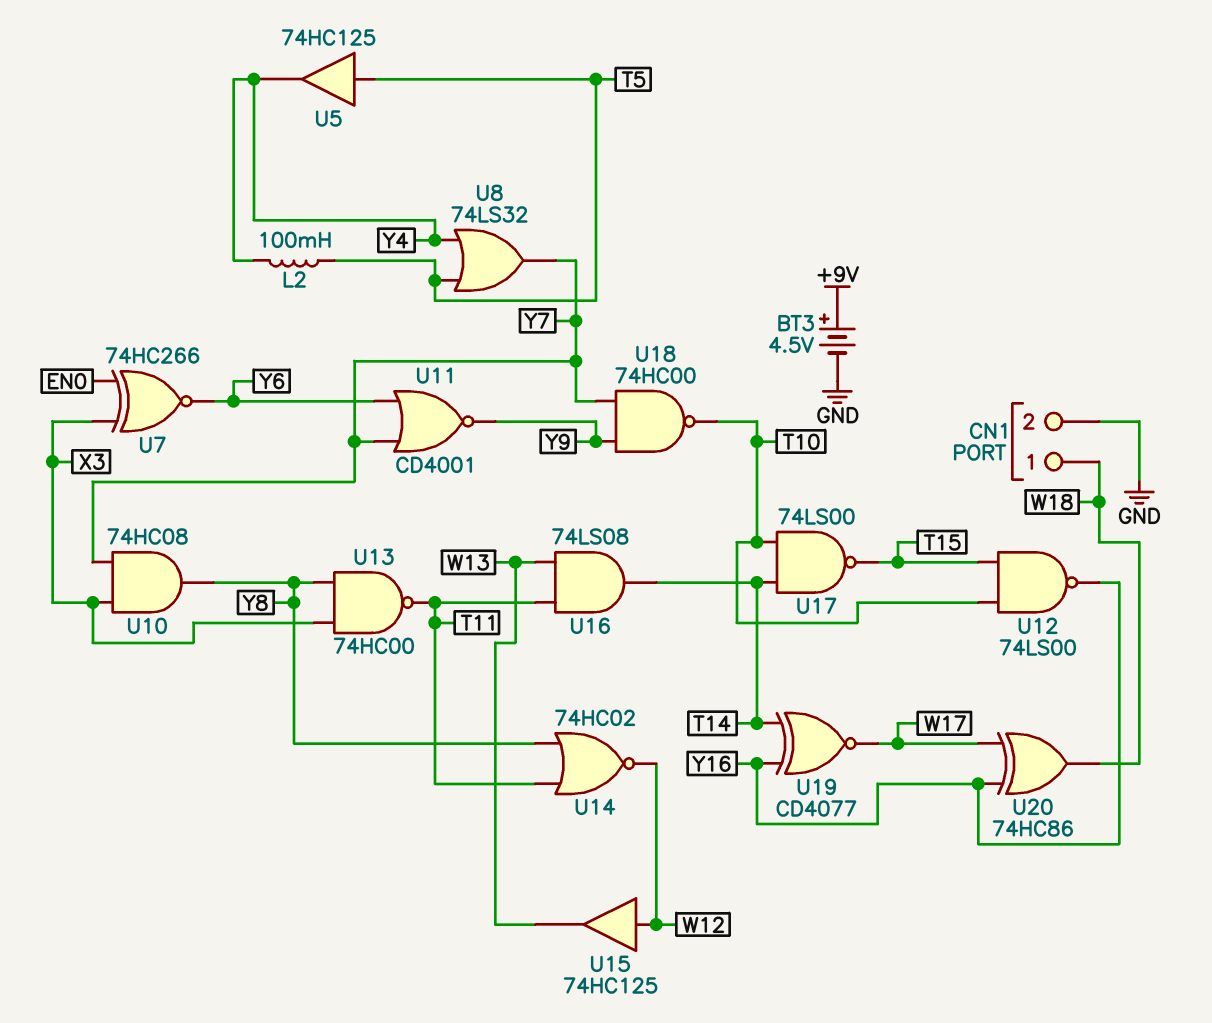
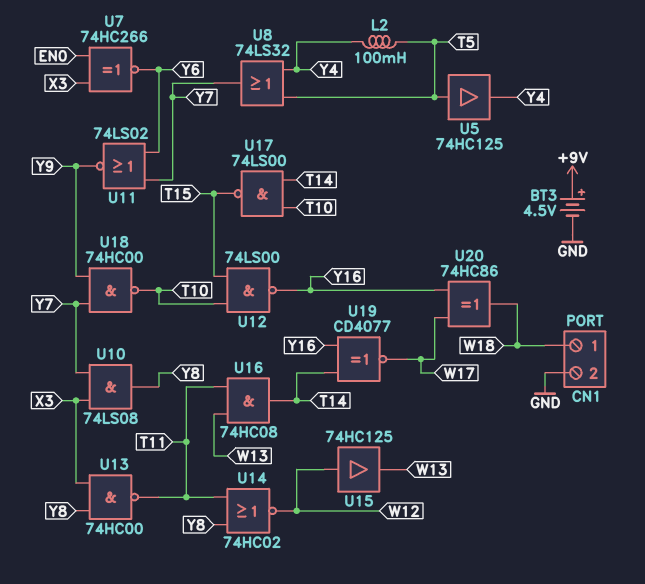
U10: AND 74HC08 (in X3, in Y7, out Y8) -> AND 74LS08 (in X3, in Y7, out Y8)
U11: NOR CD4001 (in Y6, in Y7, out Y9) -> NOR 74LS02 (in Y6, in Y7, out Y9)
U16: AND 74LS08 (in T11, in W13, out T14) -> AND 74HC08 (in T11, in W13, out T14)

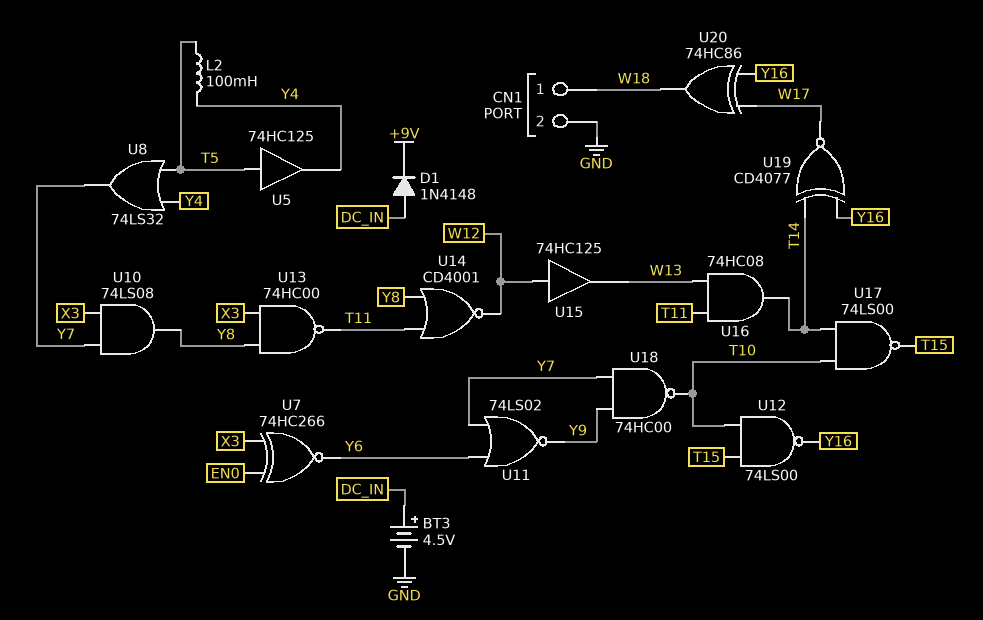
BT3: 4.5V (plus +9V, minus GND) -> 4.5V (plus DC_IN, minus GND)
D1: none -> diode 1N4148 (A DC_IN, K +9V)
U14: NOR 74HC02 (in T11, in Y8, out W12) -> NOR CD4001 (in T11, in Y8, out W12)

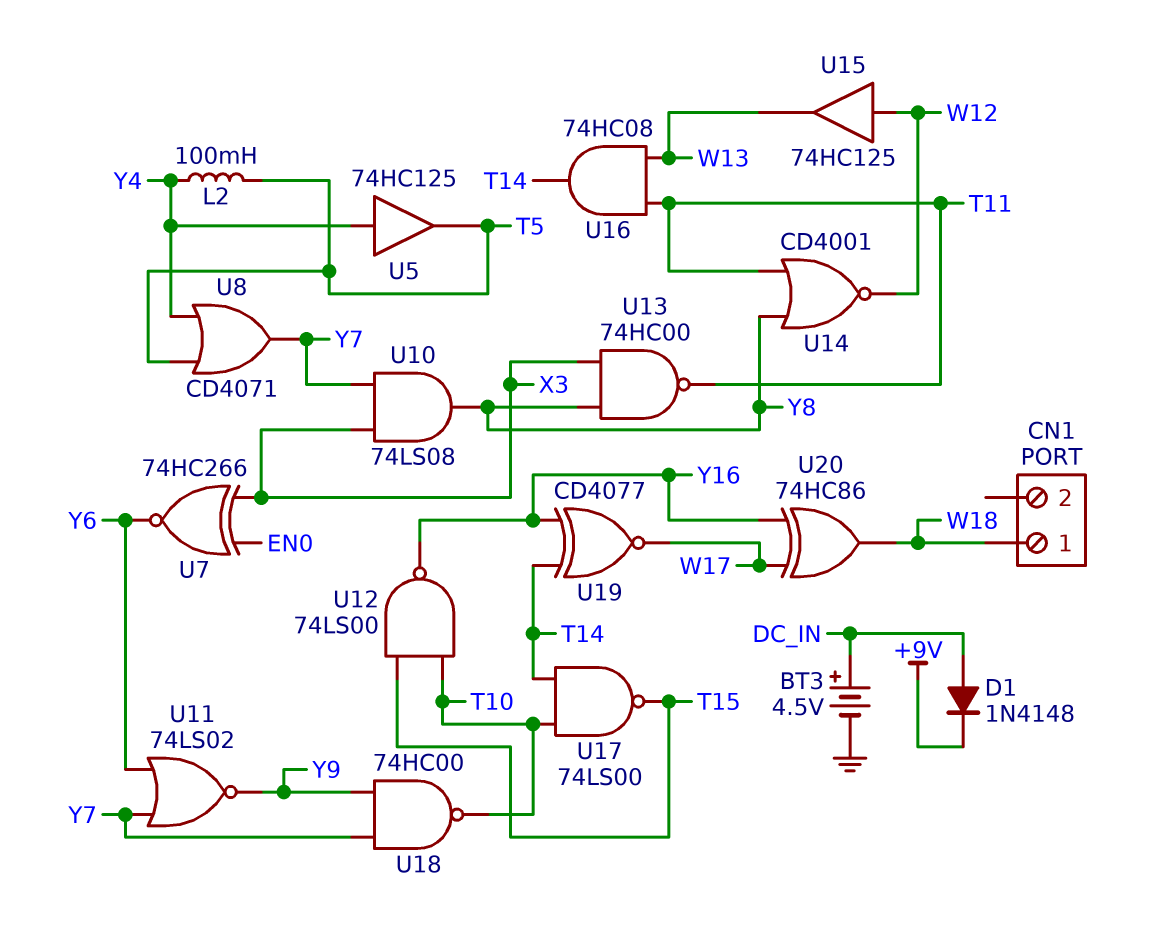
CN1 pin 2: GND -> none
U5: buffer 74HC125 (in T5, out Y4) -> buffer 74HC125 (in Y4, out T5)
U8: OR 74LS32 (in T5, in Y4, out Y7) -> OR CD4071 (in T5, in Y4, out Y7)

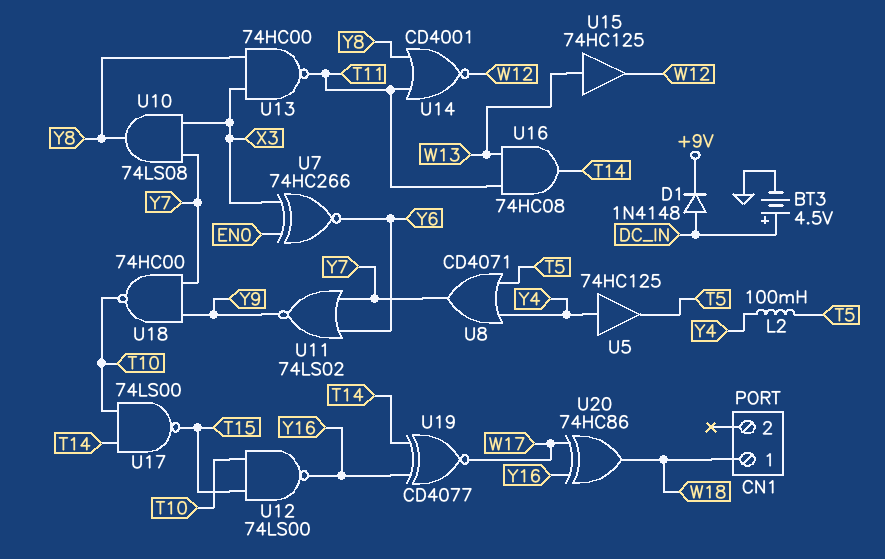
U15: buffer 74HC125 (in W12, out W13) -> buffer 74HC125 (in W13, out W12)

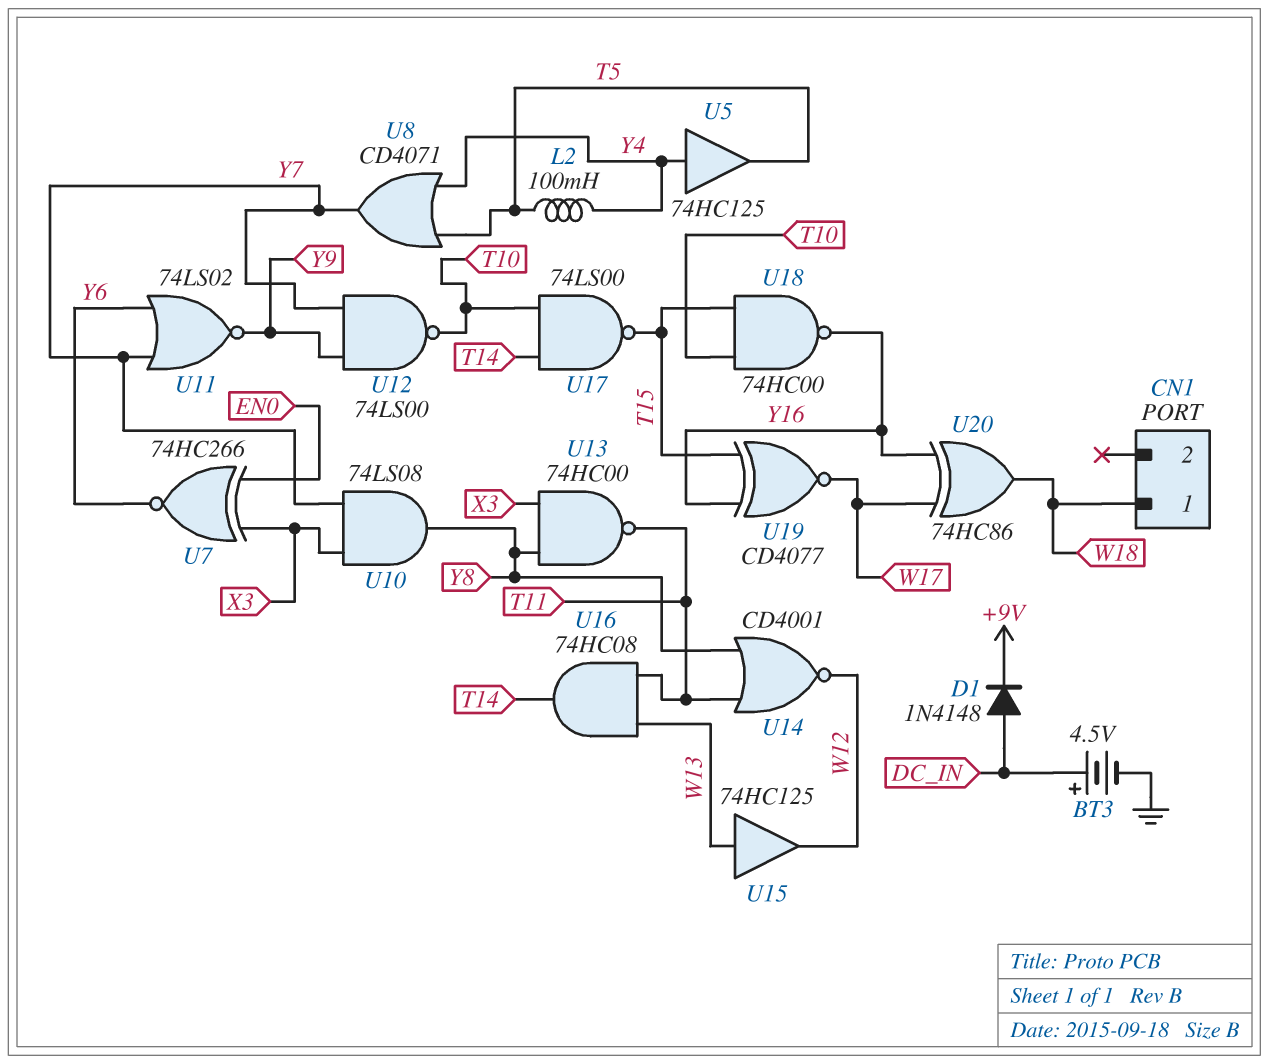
U12: NAND 74LS00 (in T10, in T15, out Y16) -> NAND 74LS00 (in Y7, in Y9, out T10)
U18: NAND 74HC00 (in Y7, in Y9, out T10) -> NAND 74HC00 (in T10, in T15, out Y16)
U19: XNOR CD4077 (in T14, in Y16, out W17) -> XNOR CD4077 (in T15, in Y16, out W17)

